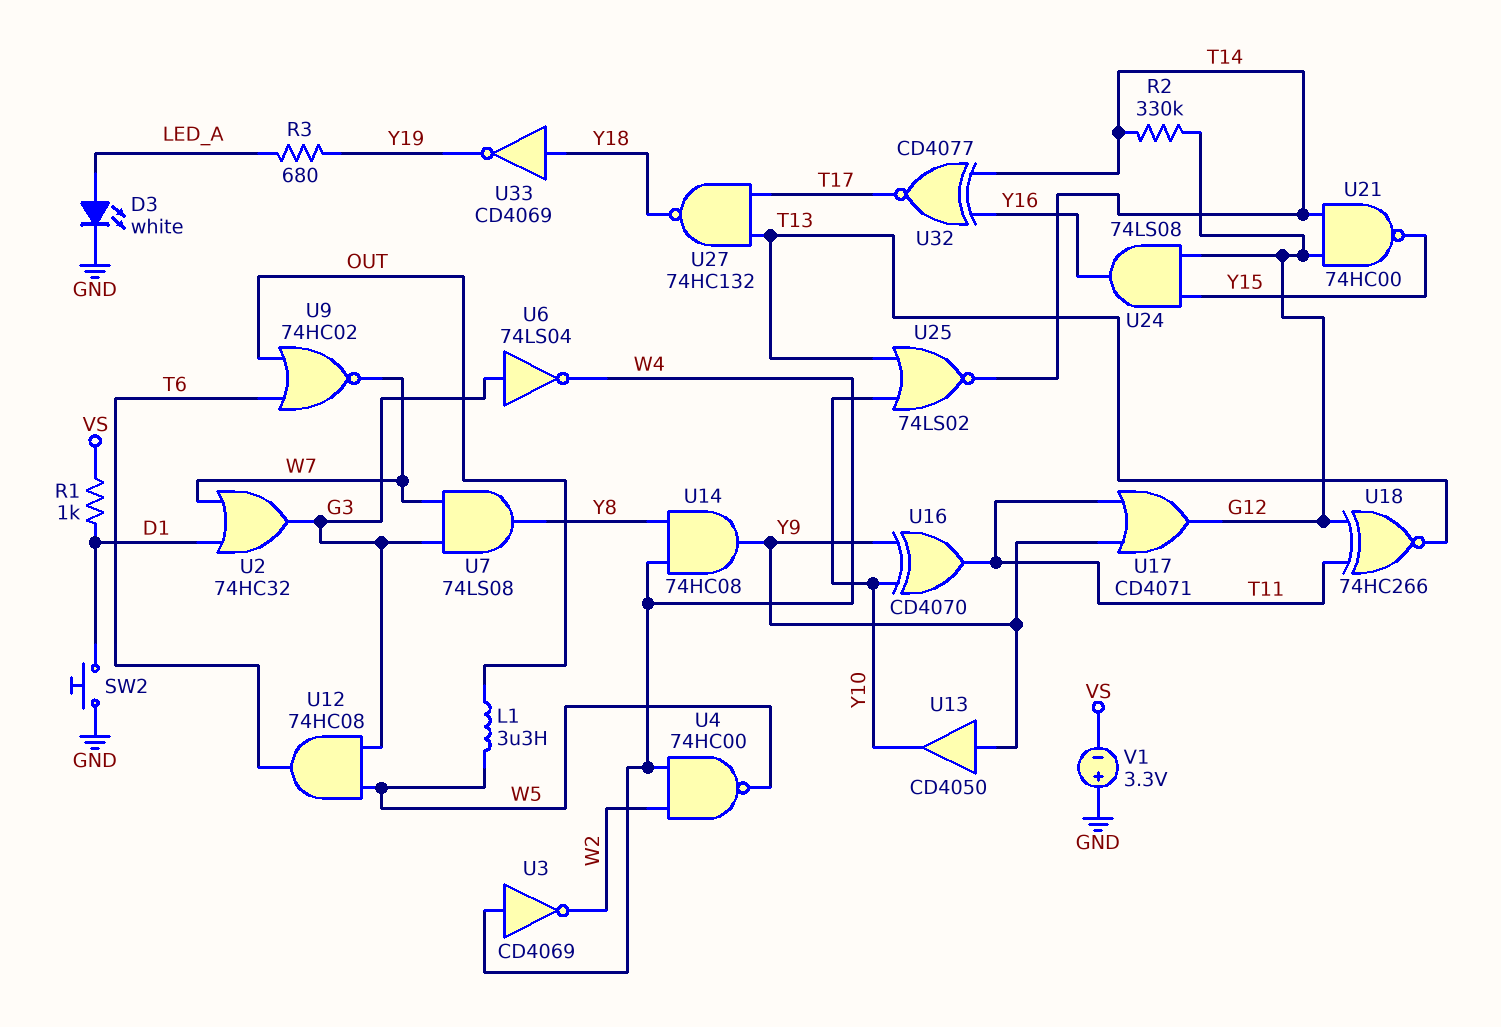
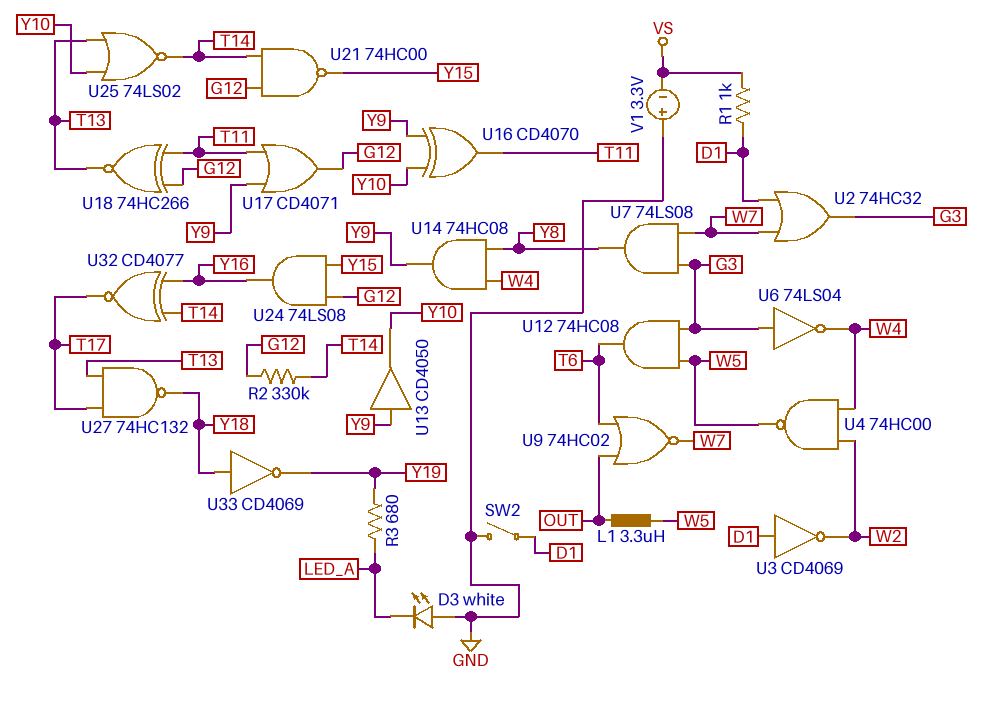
D3: LED white (A LED_A, K GND) -> LED white (A GND, K LED_A)
SW2: button (D1, GND) -> switch (D1, GND)
U3: NOT CD4069 (in W4, out W2) -> NOT CD4069 (in D1, out W2)

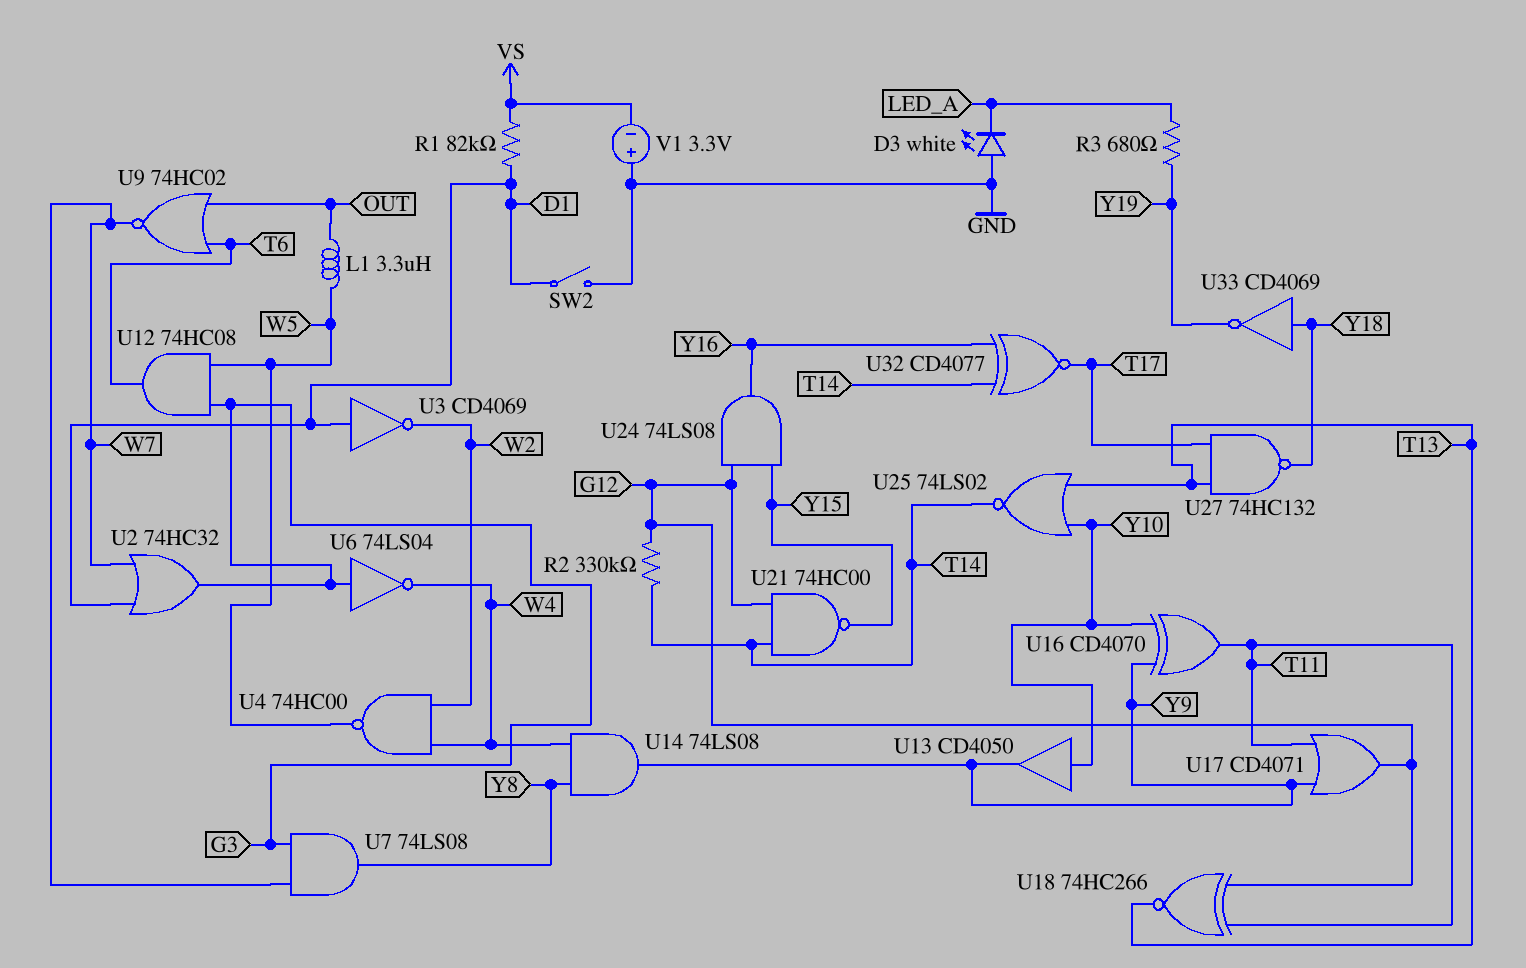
R1: 1k (D1, VS) -> 82k (D1, VS)
U13: buffer CD4050 (in Y9, out Y10) -> buffer CD4050 (in Y10, out Y9)
U14: AND 74HC08 (in W4, in Y8, out Y9) -> AND 74LS08 (in W4, in Y8, out Y9)

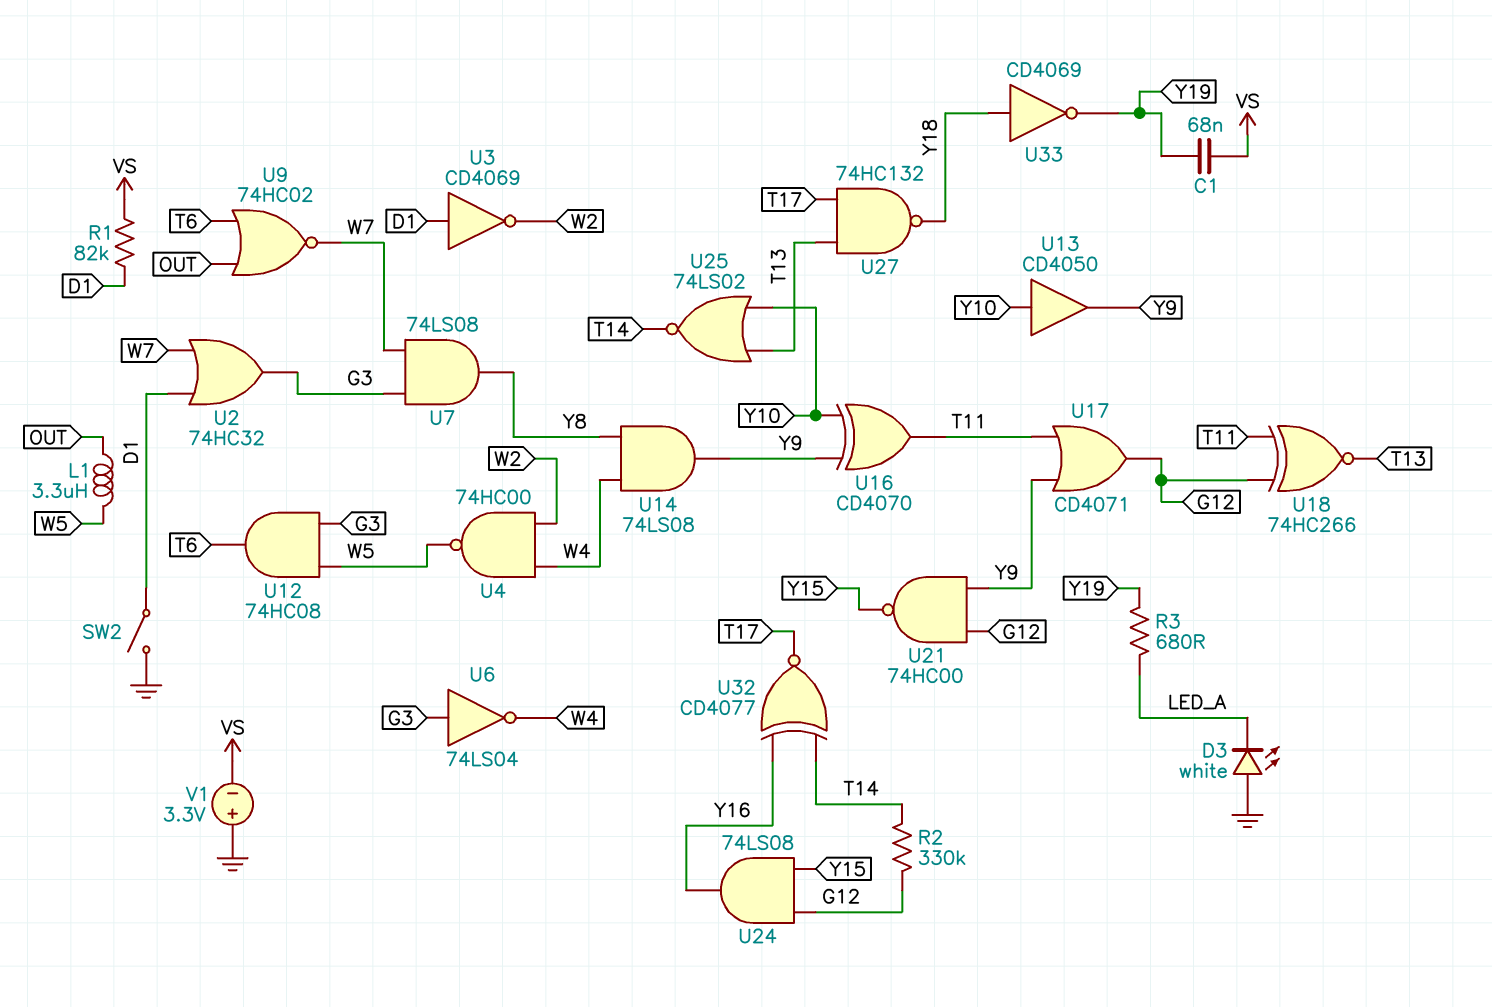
C1: none -> 68nF (VS, Y19)
U21: NAND 74HC00 (in G12, in T14, out Y15) -> NAND 74HC00 (in G12, in Y9, out Y15)

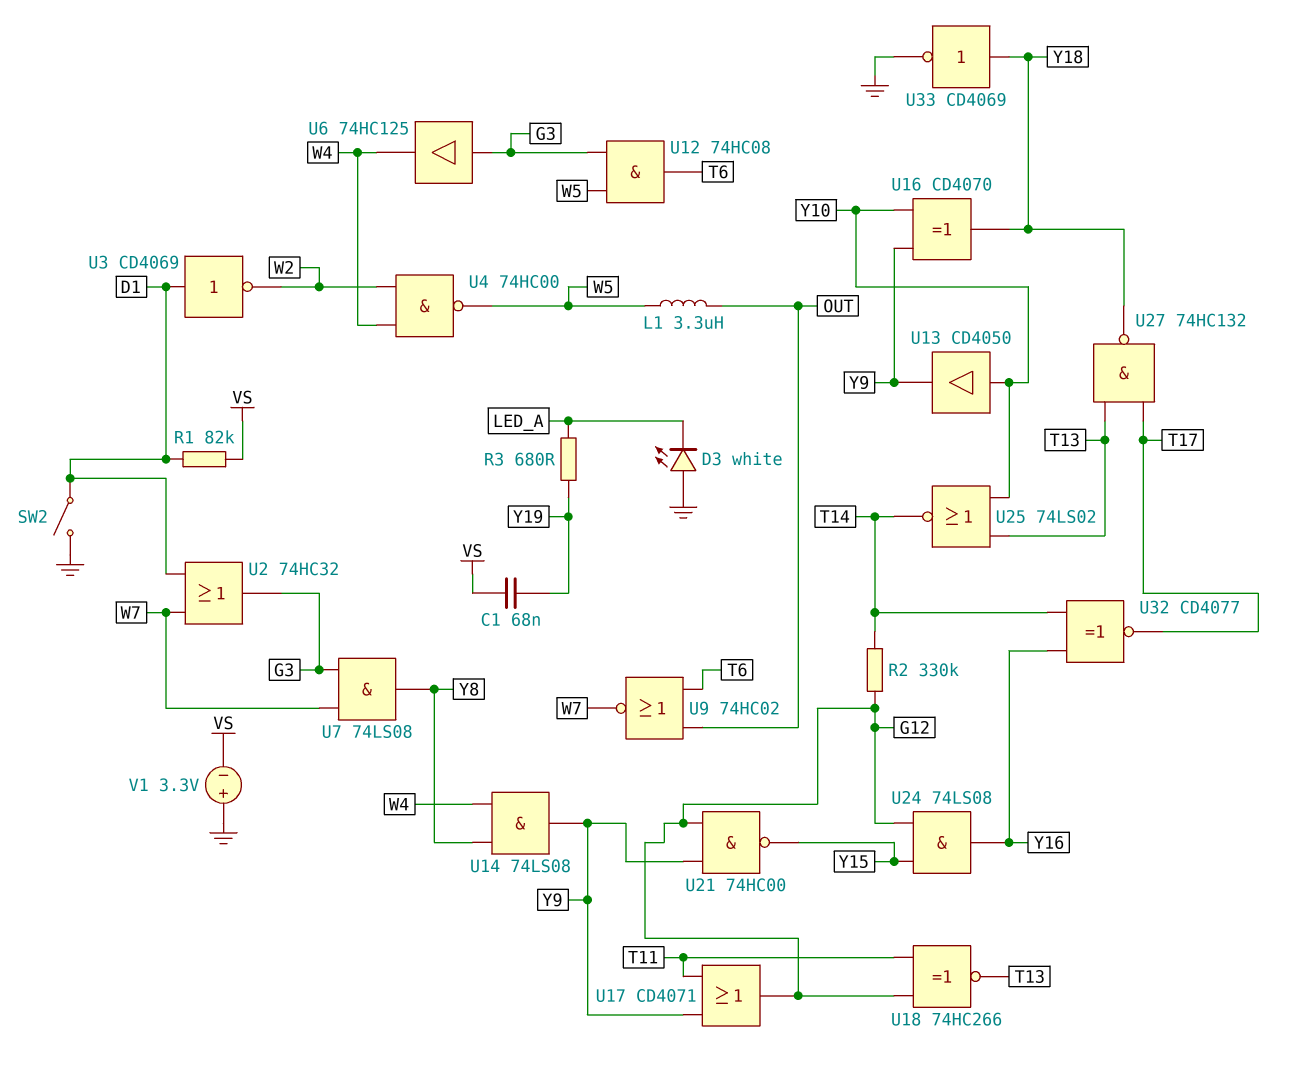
U6: NOT 74LS04 (in G3, out W4) -> buffer 74HC125 (in G3, out W4)
U16: XOR CD4070 (in Y9, in Y10, out T11) -> XOR CD4070 (in Y9, in Y10, out Y18)
U33: NOT CD4069 (in Y18, out Y19) -> NOT CD4069 (in Y18, out GND)

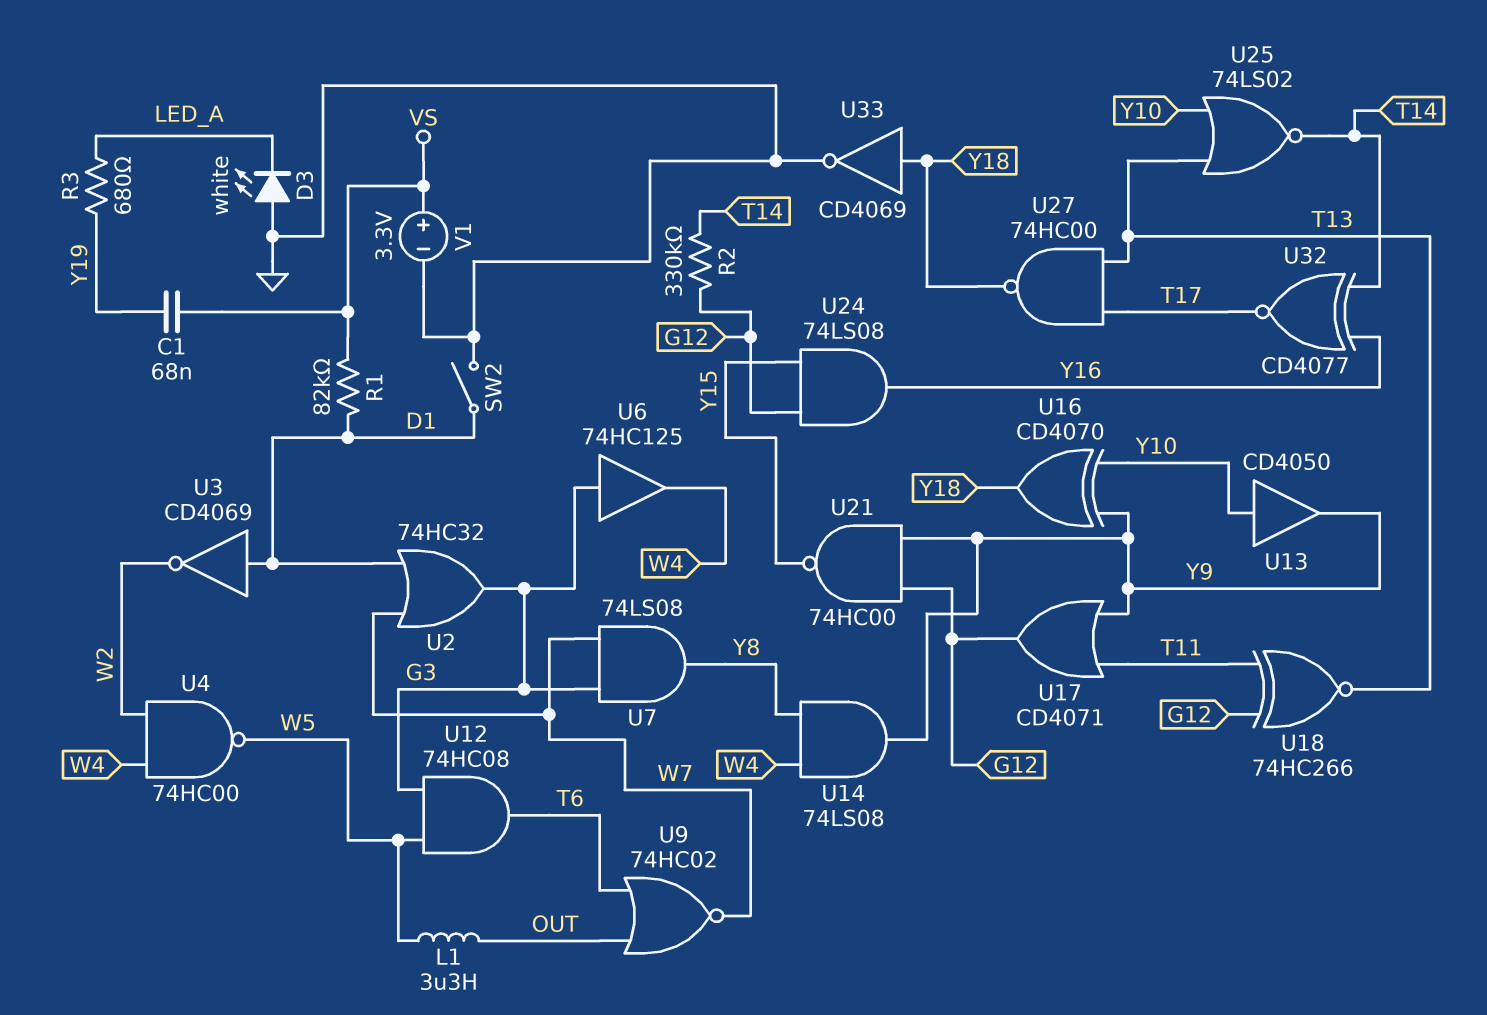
U27: NAND 74HC132 (in T13, in T17, out Y18) -> NAND 74HC00 (in T13, in T17, out Y18)
V1: 3.3V (plus GND, minus VS) -> 3.3V (plus VS, minus GND)

